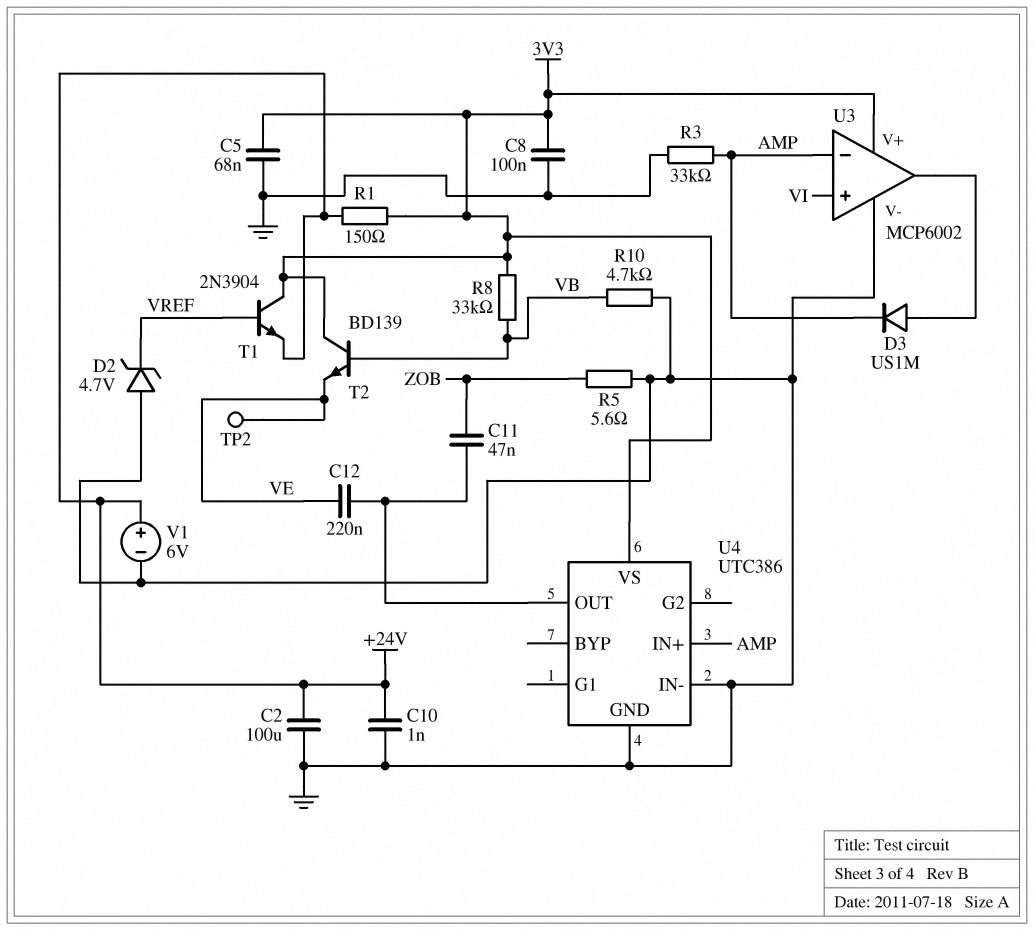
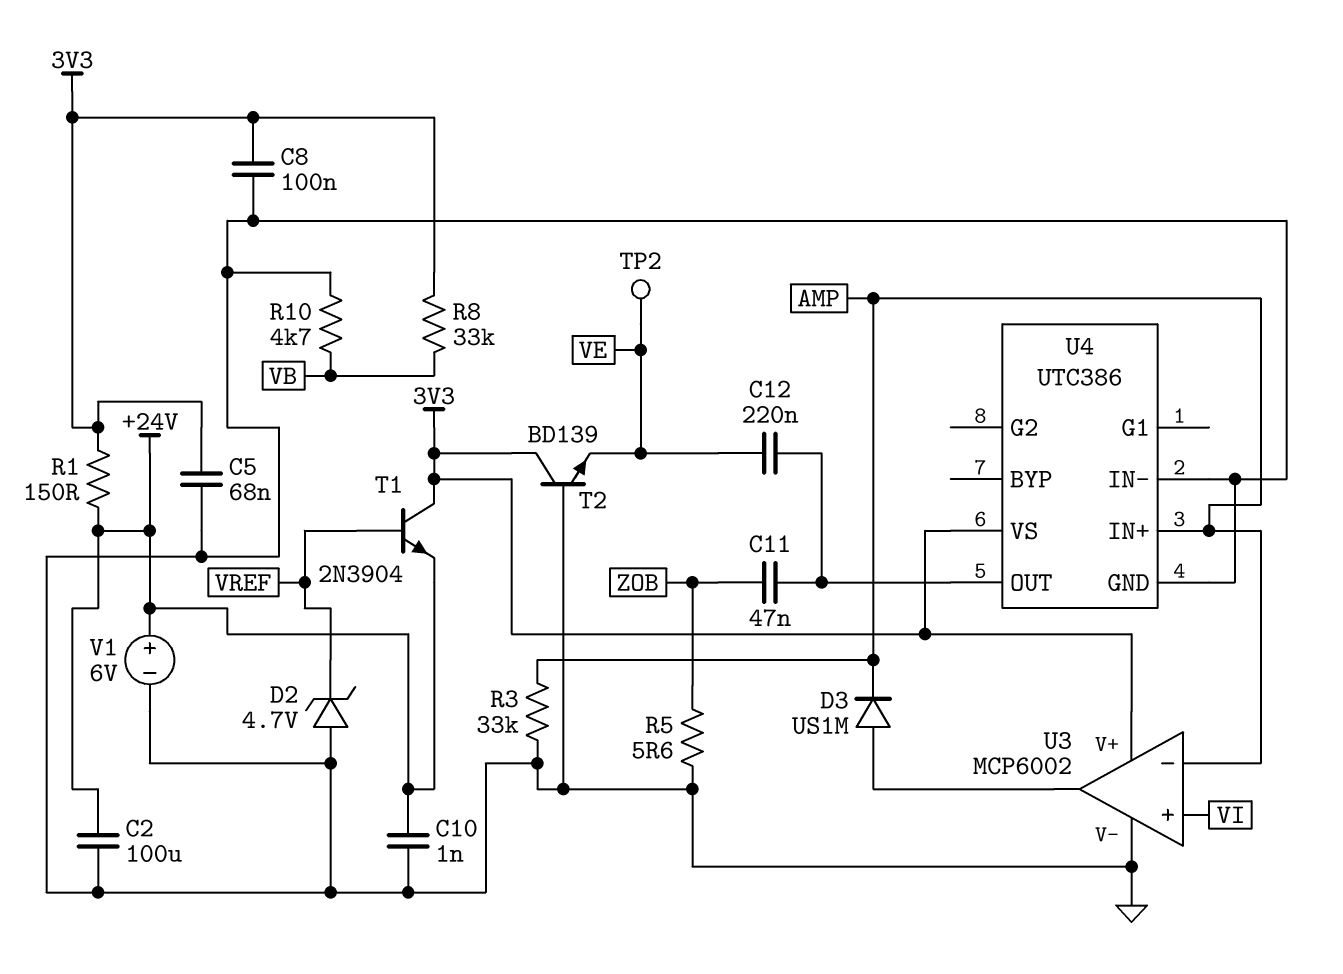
T2: NPN BD139 (B VB, C 3V3, E VE) -> NPN BD139 (B GND, C 3V3, E VE)

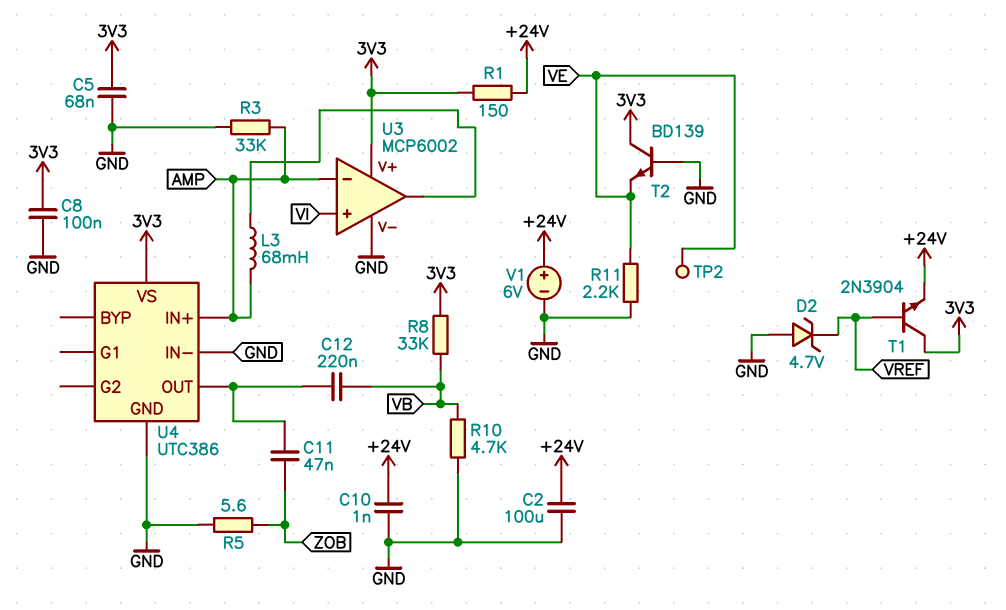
C12: 220nF (U4/OUT, VE) -> 220nF (U4/OUT, VB)
D3: diode US1M (A U3/out, K AMP) -> none
L3: none -> 68mH (AMP, U3/out)
R11: none -> 2.2k (GND, VE)

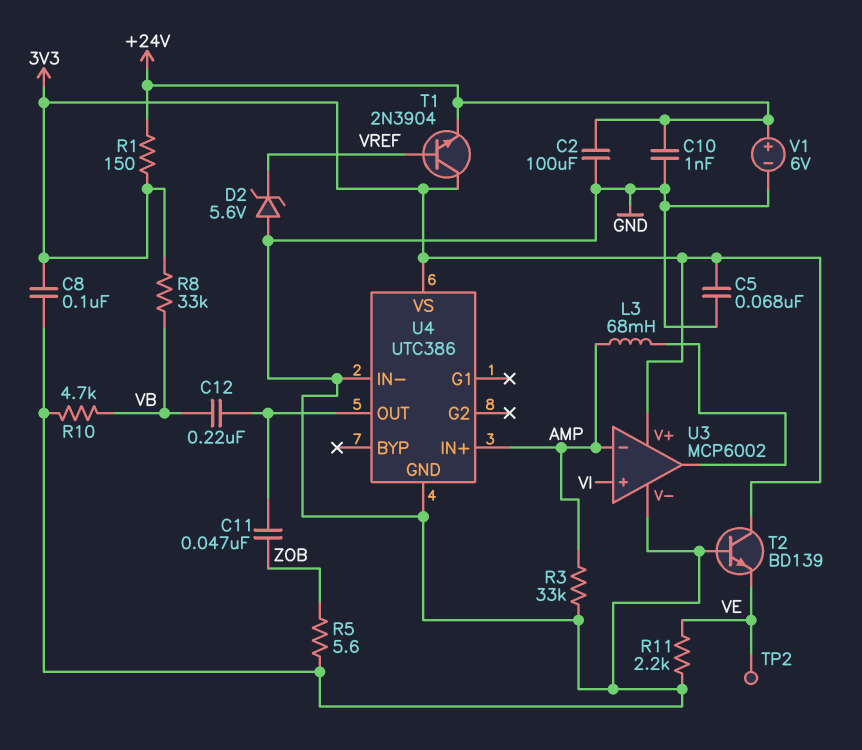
D2: zener 4.7V (A GND, K VREF) -> zener 5.6V (A GND, K VREF)

